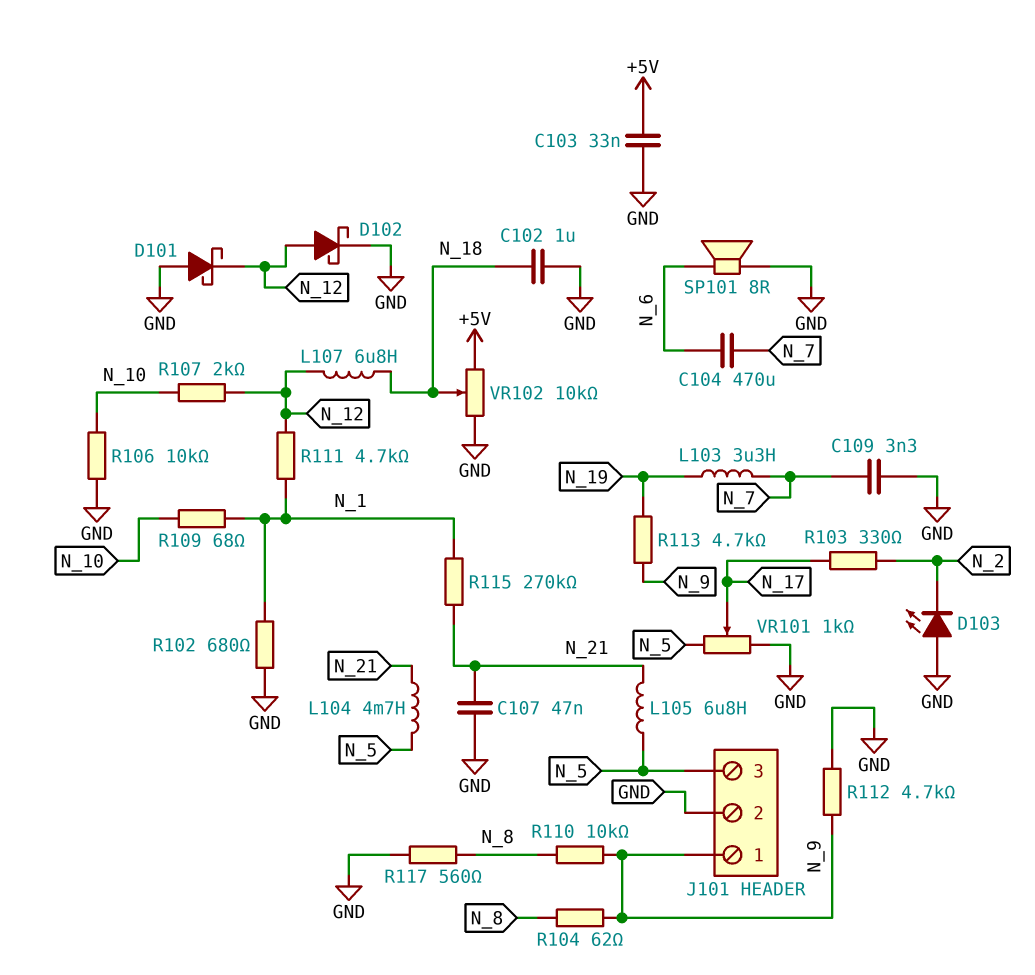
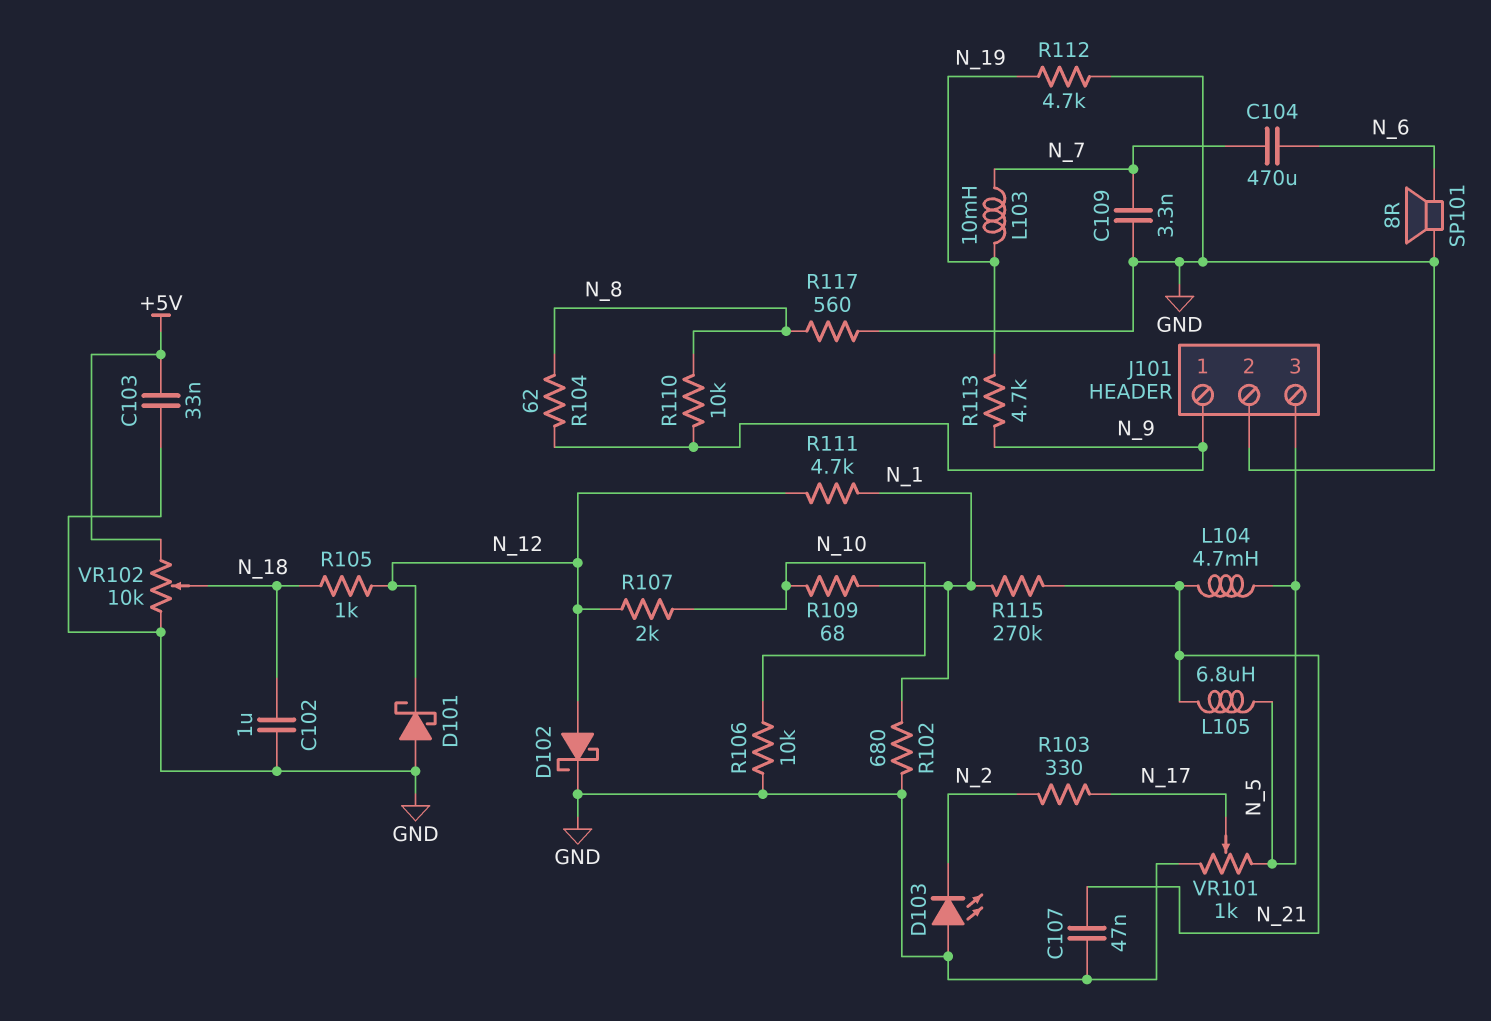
L103: 3.3uH (N_7, N_19) -> 10mH (N_7, N_19)
L107: 6.8uH (N_12, N_18) -> none
R105: none -> 1k (N_12, N_18)
R112: 4.7k (GND, N_9) -> 4.7k (GND, N_19)

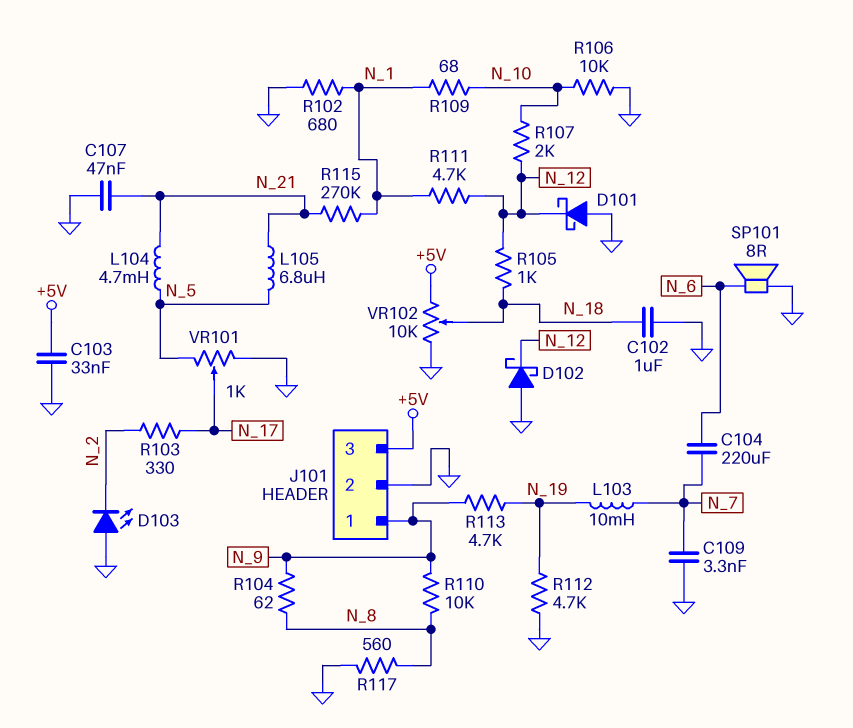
C104: 470uF (N_6, N_7) -> 220uF (N_6, N_7)
D102: schottky (A N_12, K GND) -> schottky (A GND, K N_12)
J101 pin 3: N_5 -> +5V

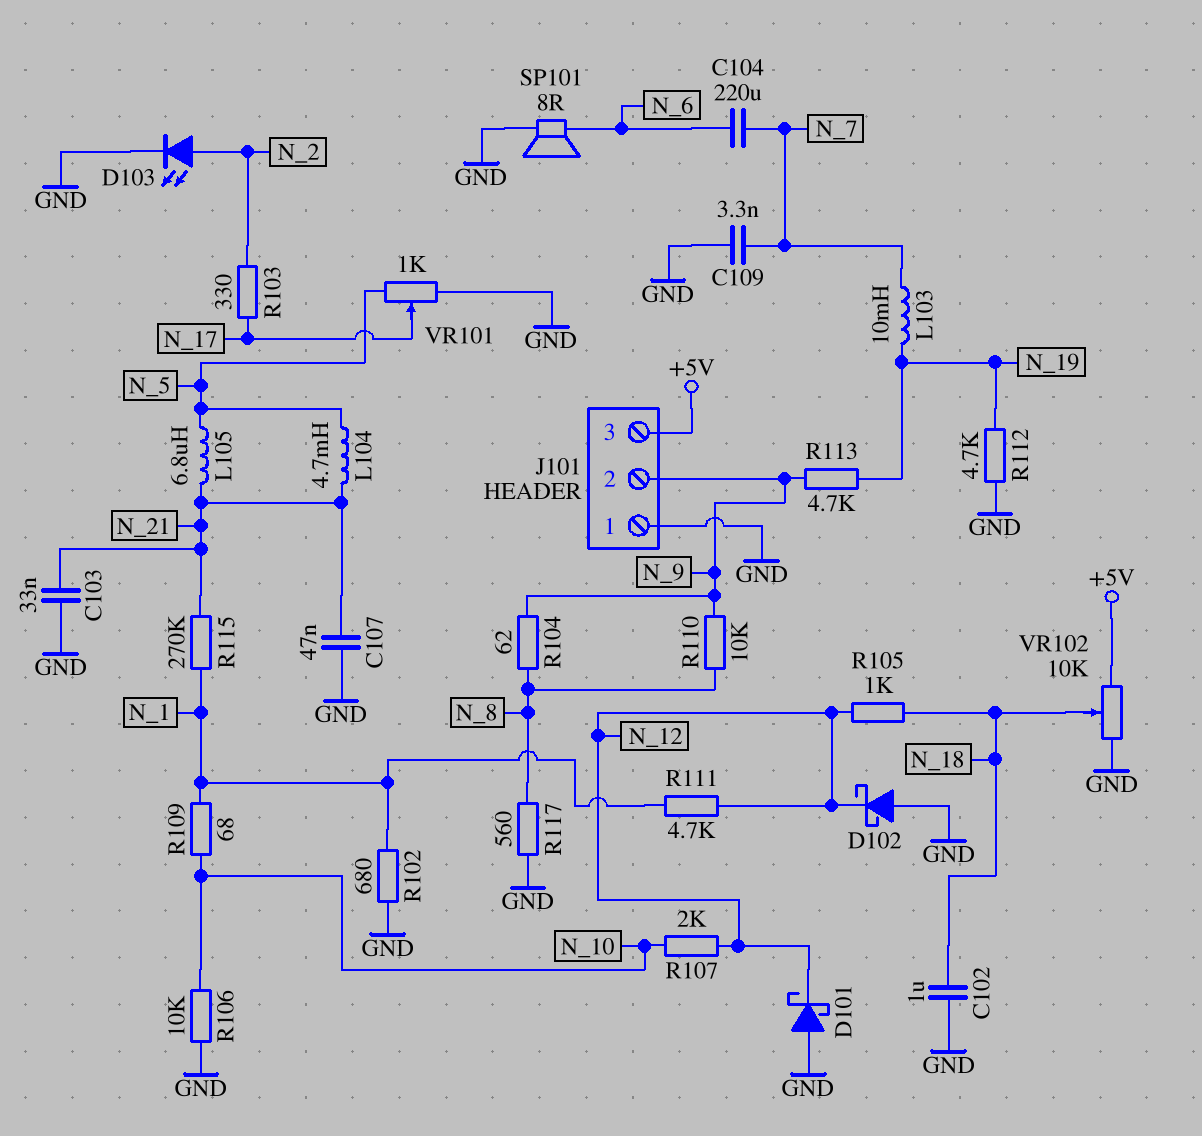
C103: 33nF (+5V, GND) -> 33nF (GND, N_21)
D103: LED (A GND, K N_2) -> LED (A N_2, K GND)
J101 pin 1: N_9 -> GND
J101 pin 2: GND -> N_9

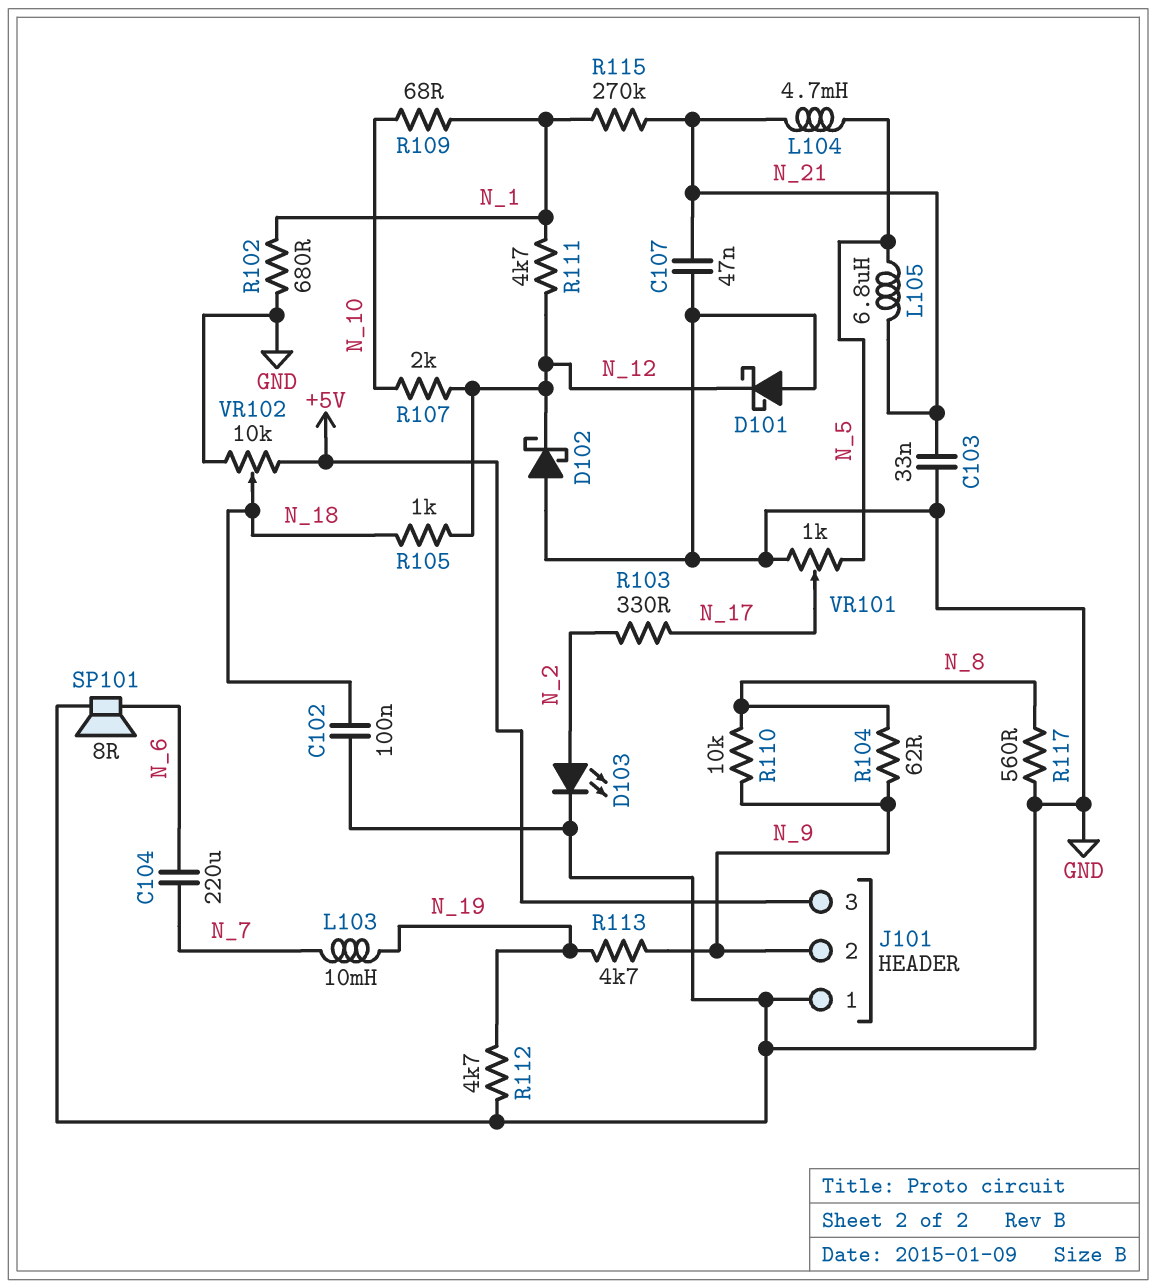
C102: 1uF (GND, N_18) -> 100nF (GND, N_18)
C109: 3.3nF (GND, N_7) -> none
R106: 10k (GND, N_10) -> none

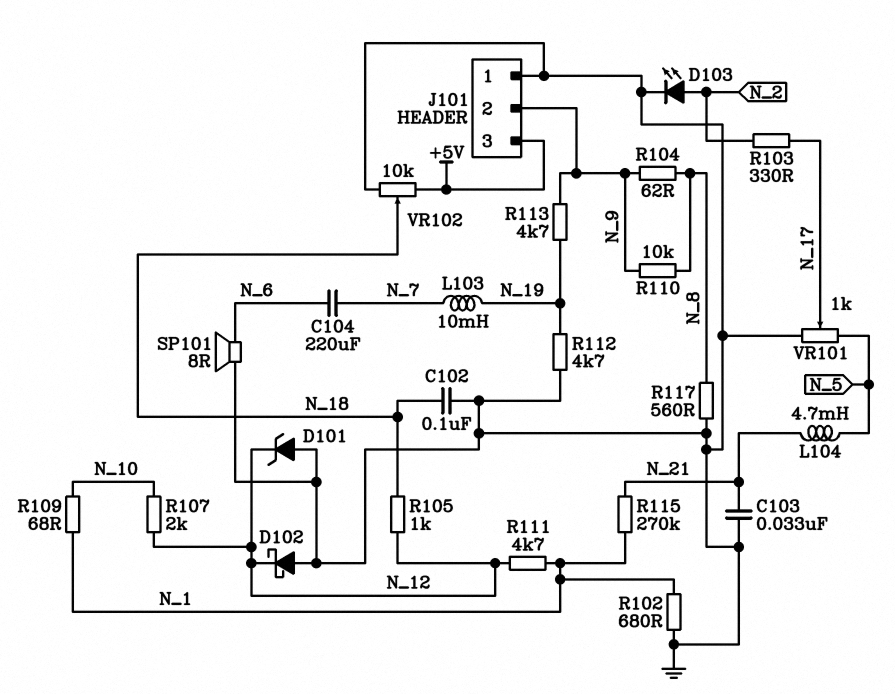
C107: 47nF (GND, N_21) -> none
D101: schottky (A GND, K N_12) -> zener (A GND, K N_12)
L105: 6.8uH (N_5, N_21) -> none

